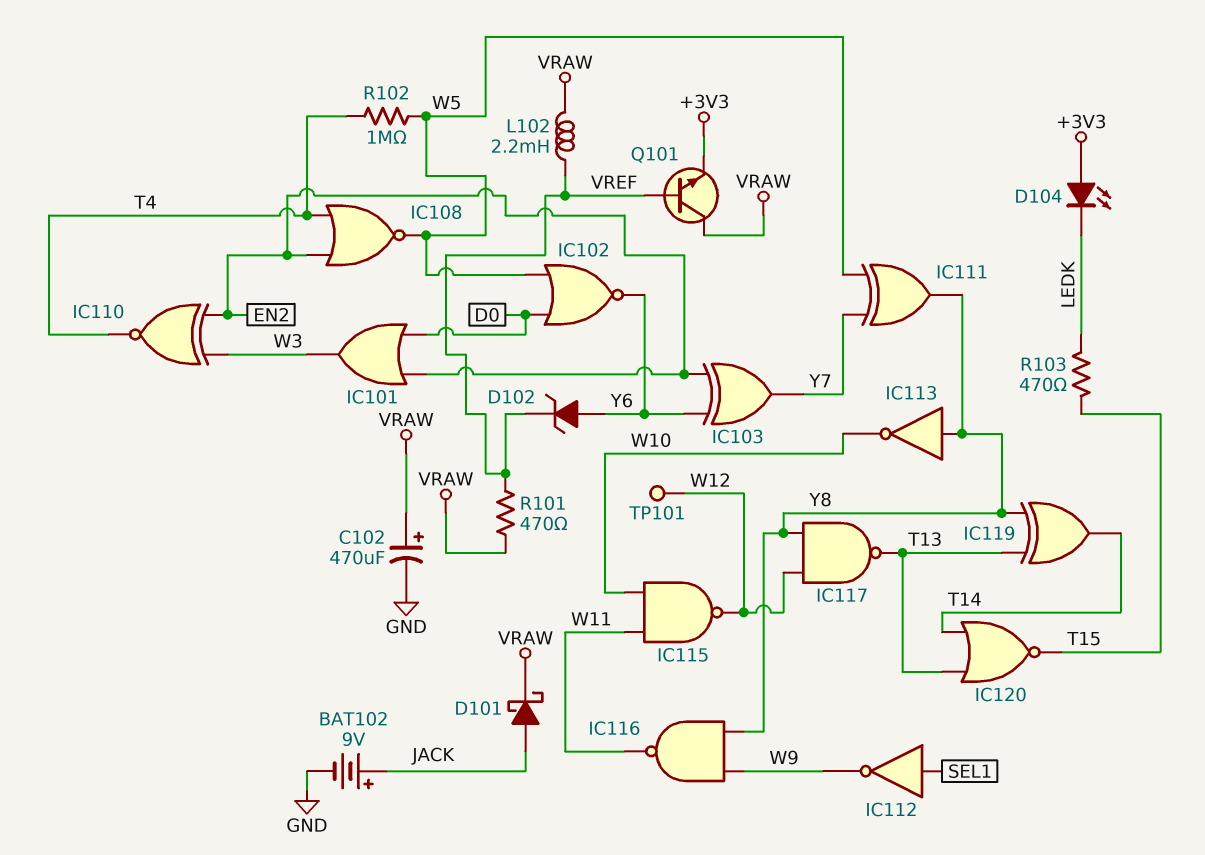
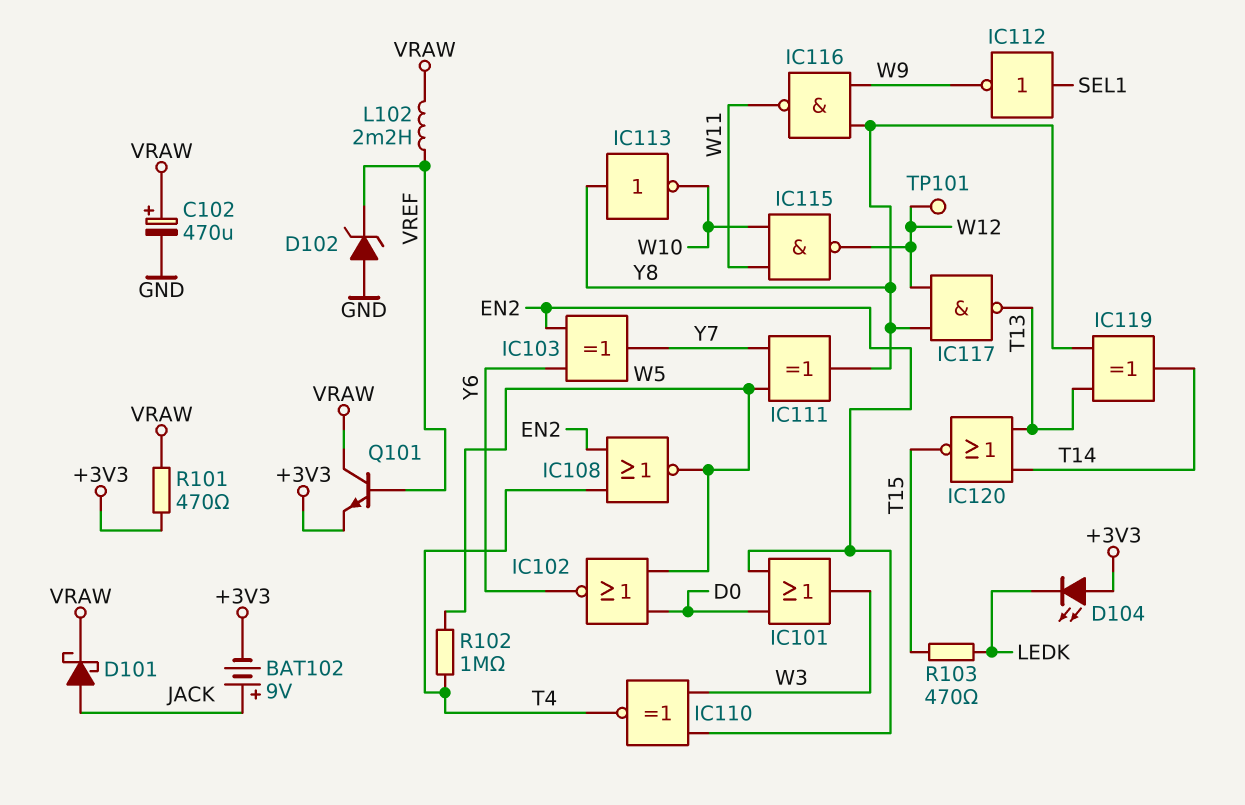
BAT102: 9V (plus JACK, minus GND) -> 9V (plus JACK, minus +3V3)
D102: zener (A Y6, K VREF) -> zener (A GND, K VREF)
R101: 470 (VRAW, VREF) -> 470 (+3V3, VRAW)

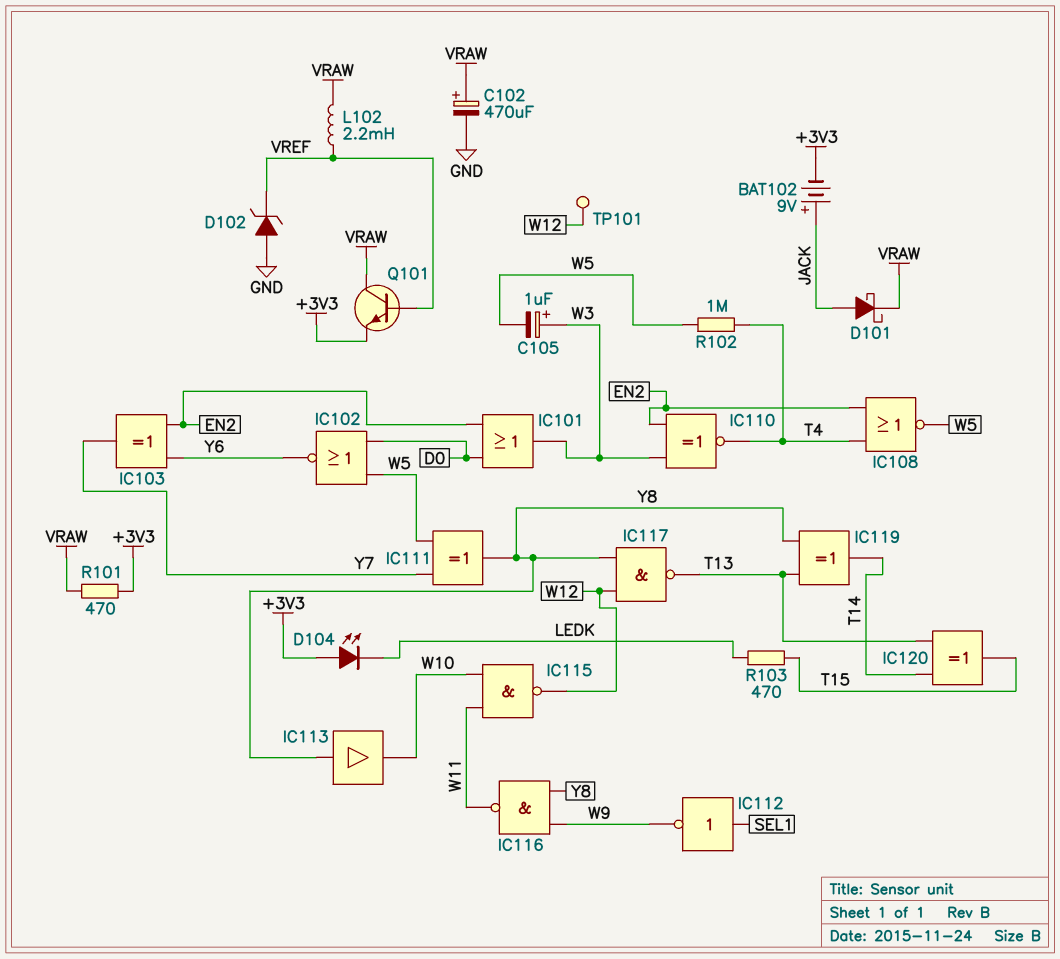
C105: none -> 1uF (plus W3, minus W5)
IC113: NOT (in Y8, out W10) -> buffer (in Y8, out W10)
IC120: NOR (in T13, in T14, out T15) -> XOR (in T13, in T14, out T15)

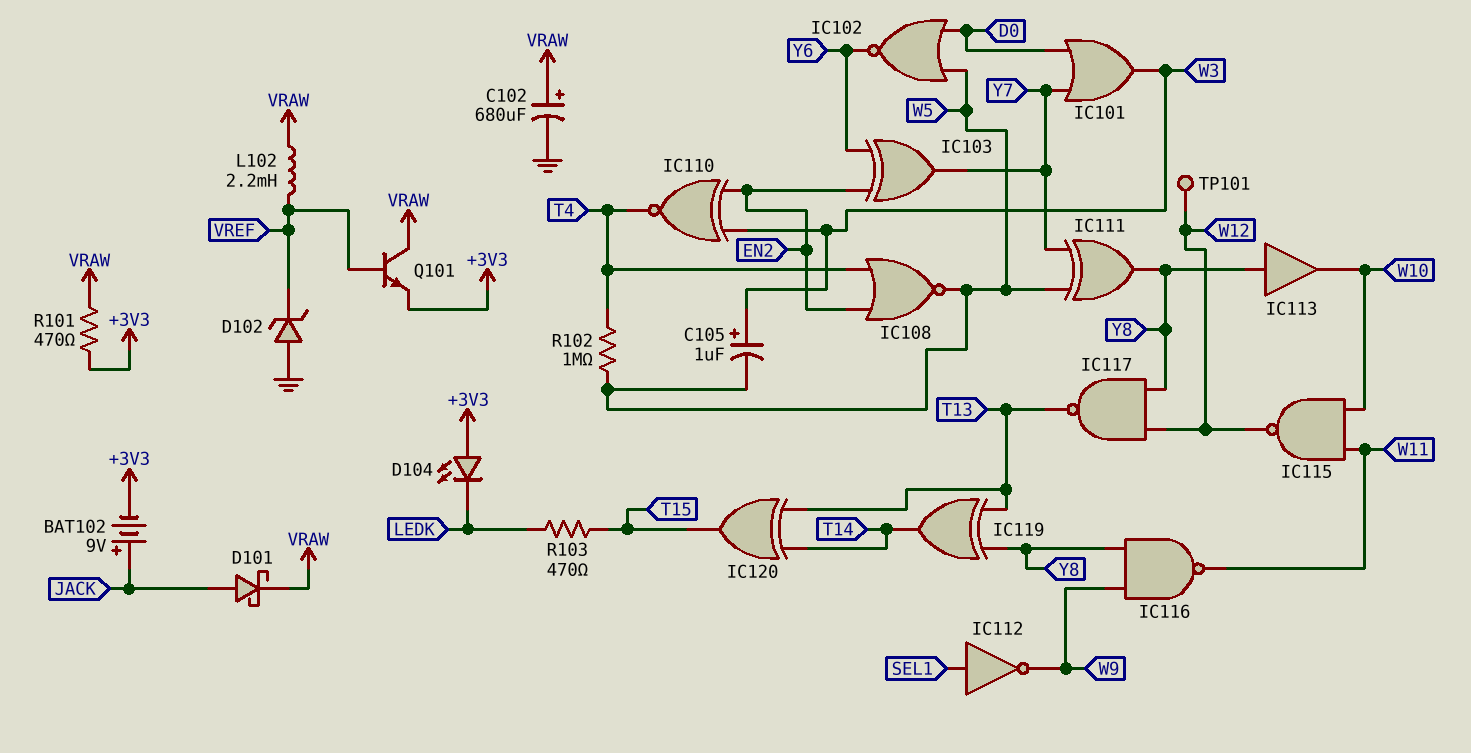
C102: 470uF (plus VRAW, minus GND) -> 680uF (plus VRAW, minus GND)
IC101: OR (in D0, in EN2, out W3) -> OR (in D0, in Y7, out W3)

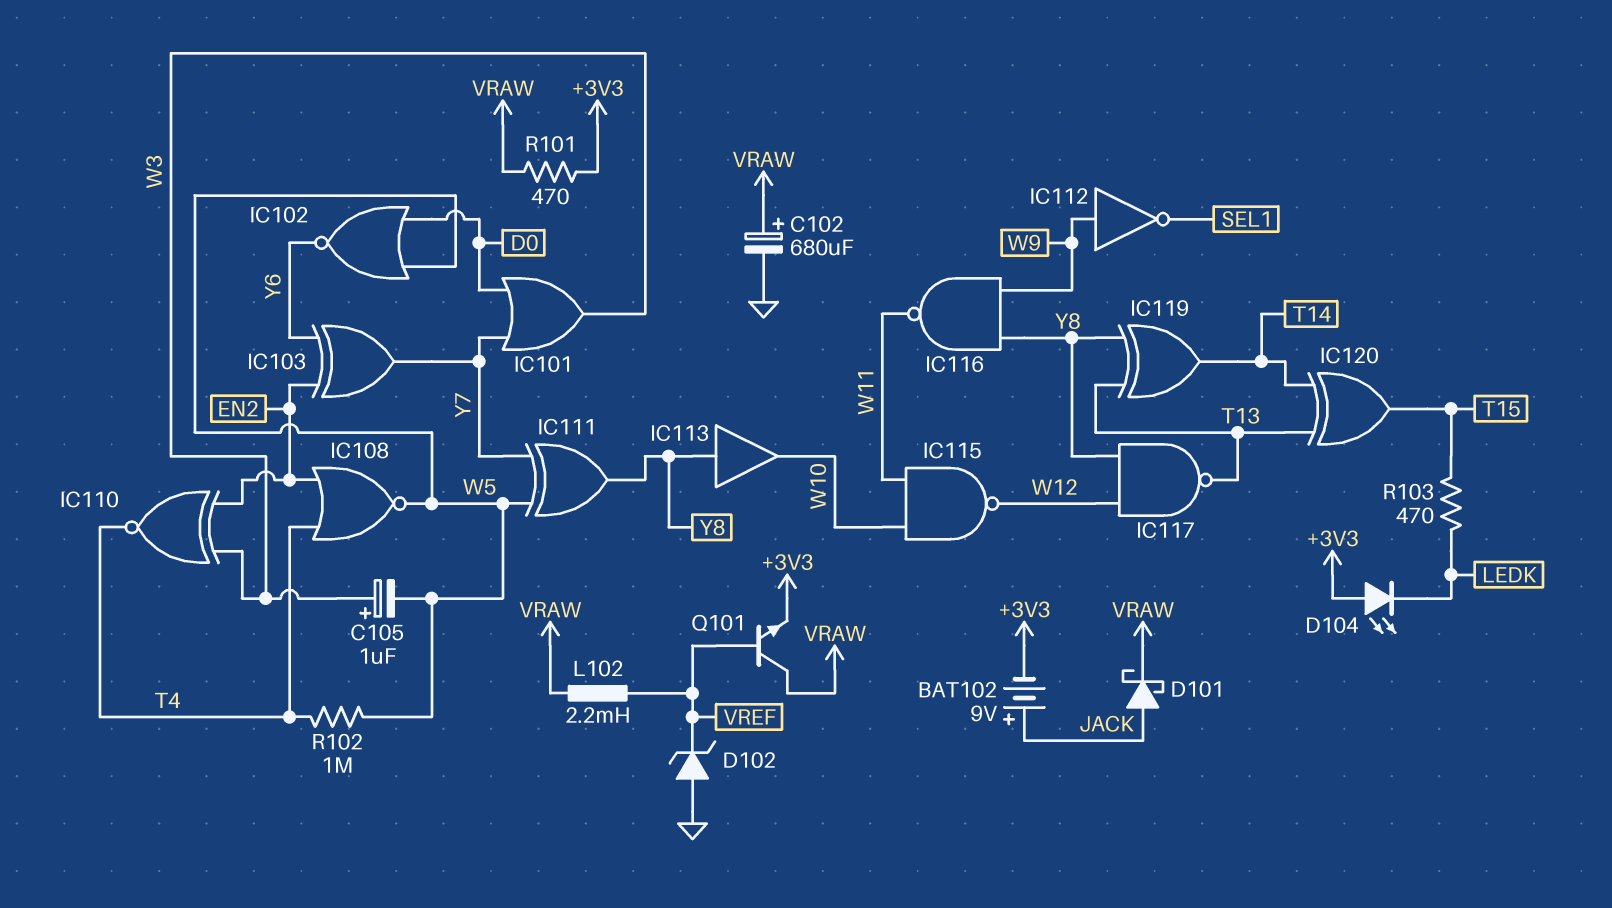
IC112: NOT (in SEL1, out W9) -> NOT (in W9, out SEL1)
TP101: test point (W12) -> none

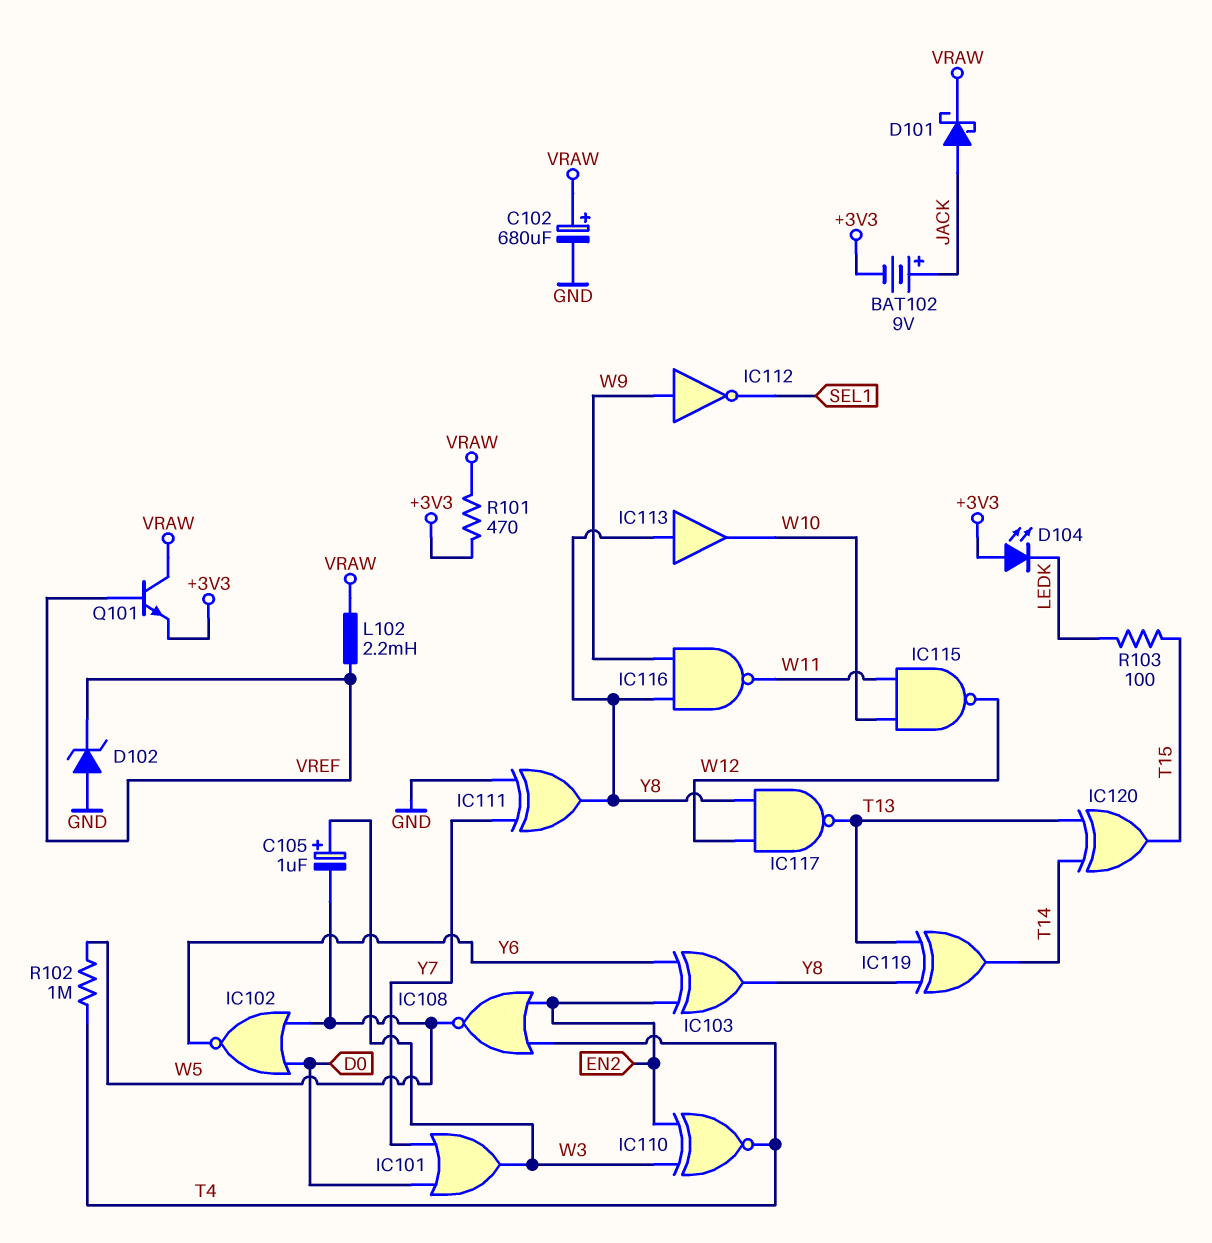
IC103: XOR (in EN2, in Y6, out Y7) -> XOR (in EN2, in Y6, out Y8)
IC111: XOR (in W5, in Y7, out Y8) -> XOR (in GND, in Y7, out Y8)
R103: 470 (LEDK, T15) -> 100 (LEDK, T15)

